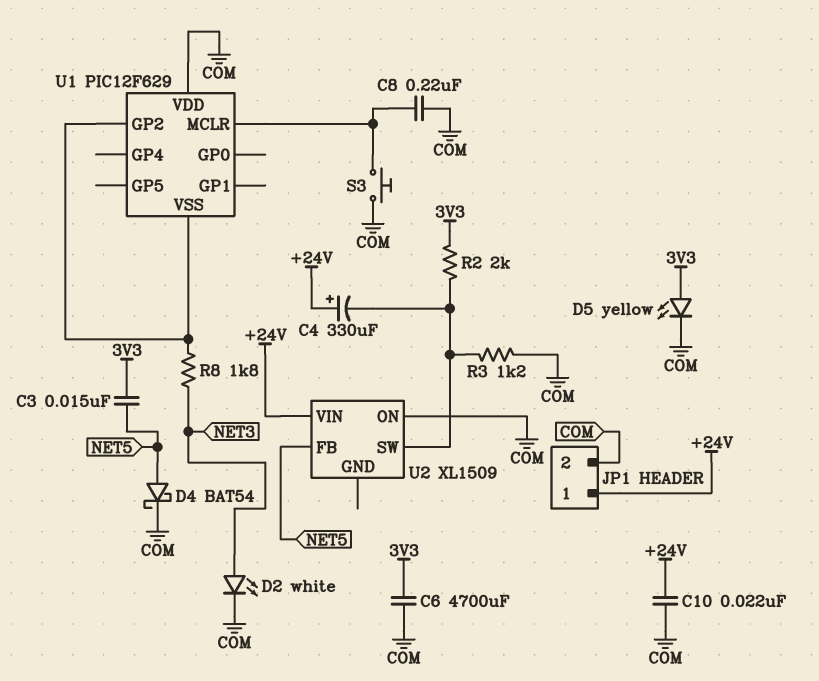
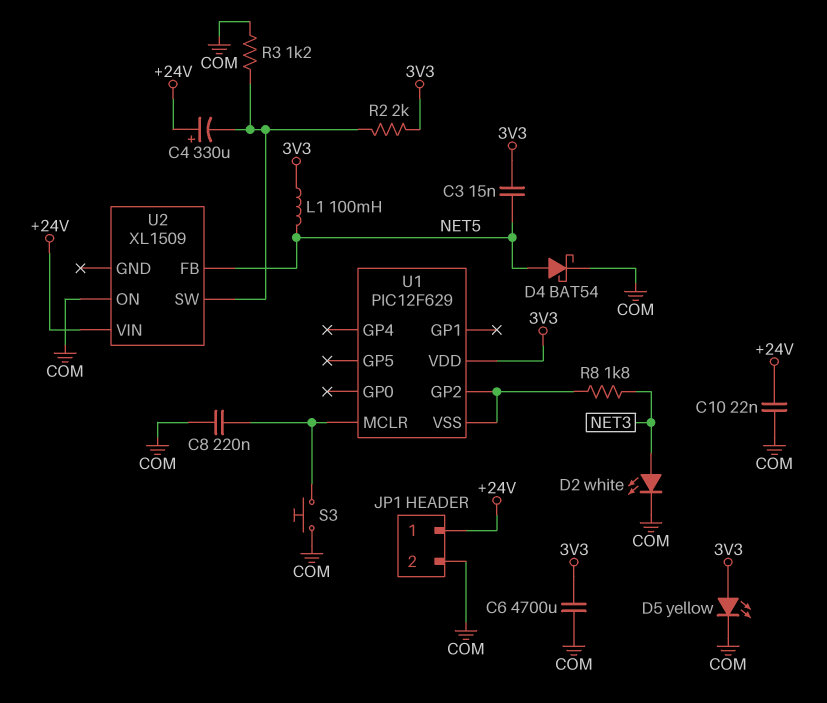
L1: none -> 100mH (3V3, NET5)
U1 pin VDD: COM -> 3V3

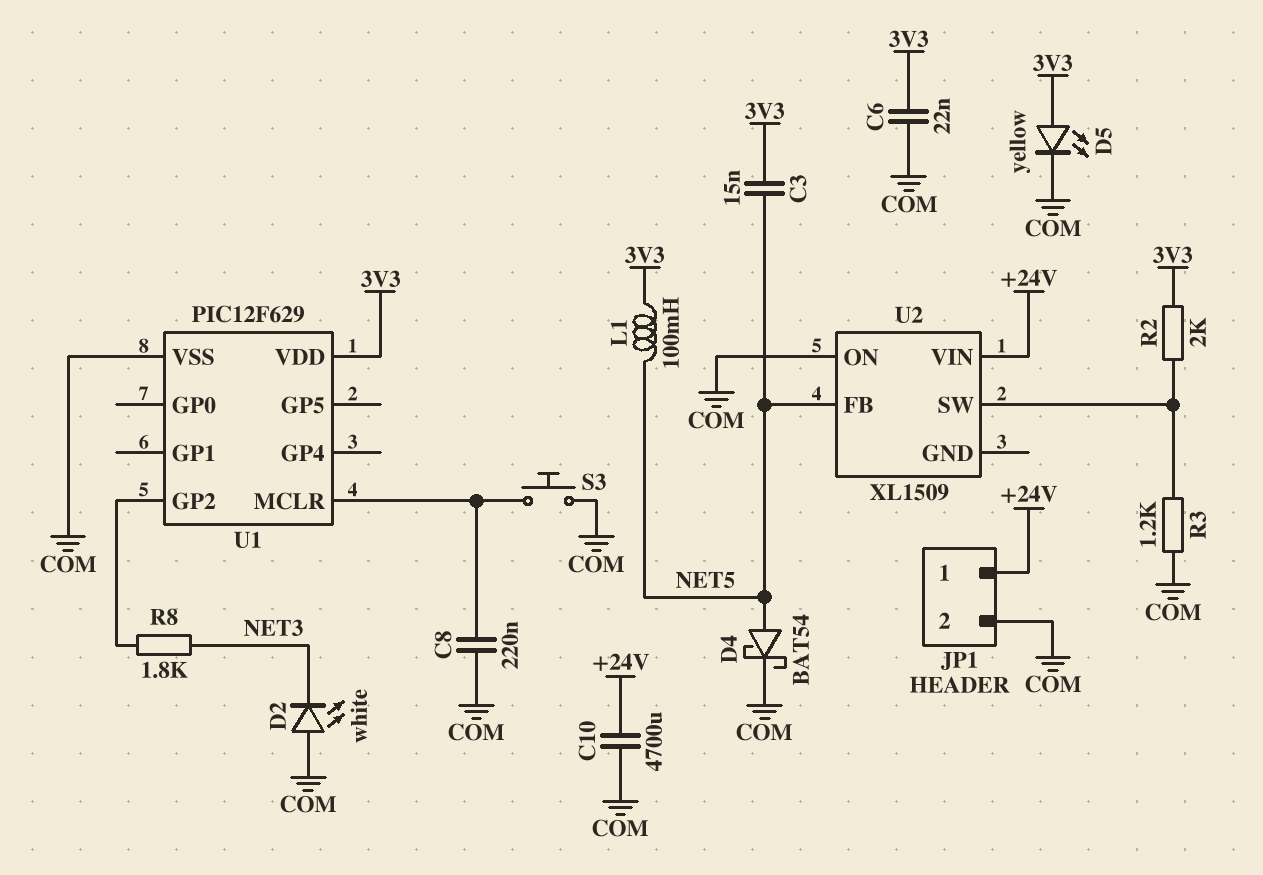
C4: 330uF (plus +24V, minus U2/SW) -> none
C6: 4700uF (3V3, COM) -> 22nF (3V3, COM)
C10: 22nF (+24V, COM) -> 4700uF (+24V, COM)
D2: LED white (A NET3, K COM) -> LED white (A COM, K NET3)
U1 pin VSS: U1/GP2 -> COM

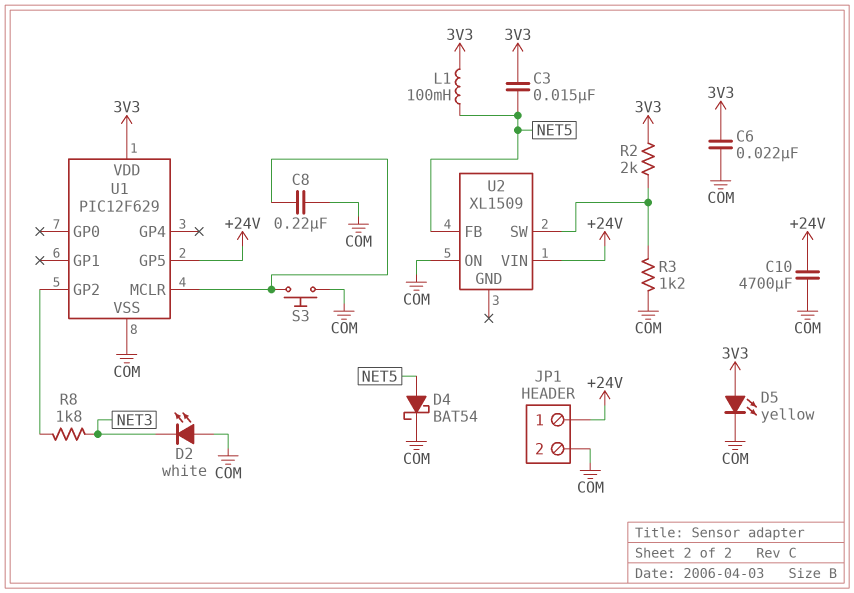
U1 pin GP5: none -> +24V

